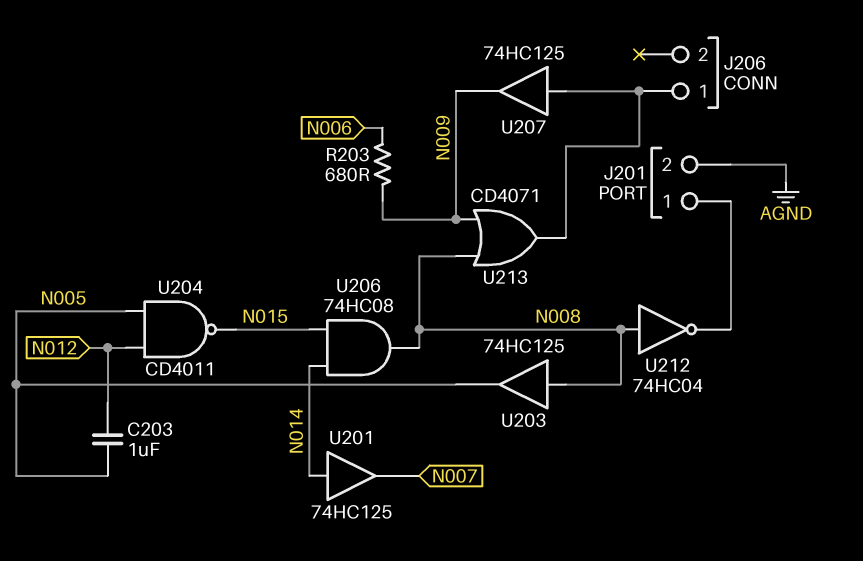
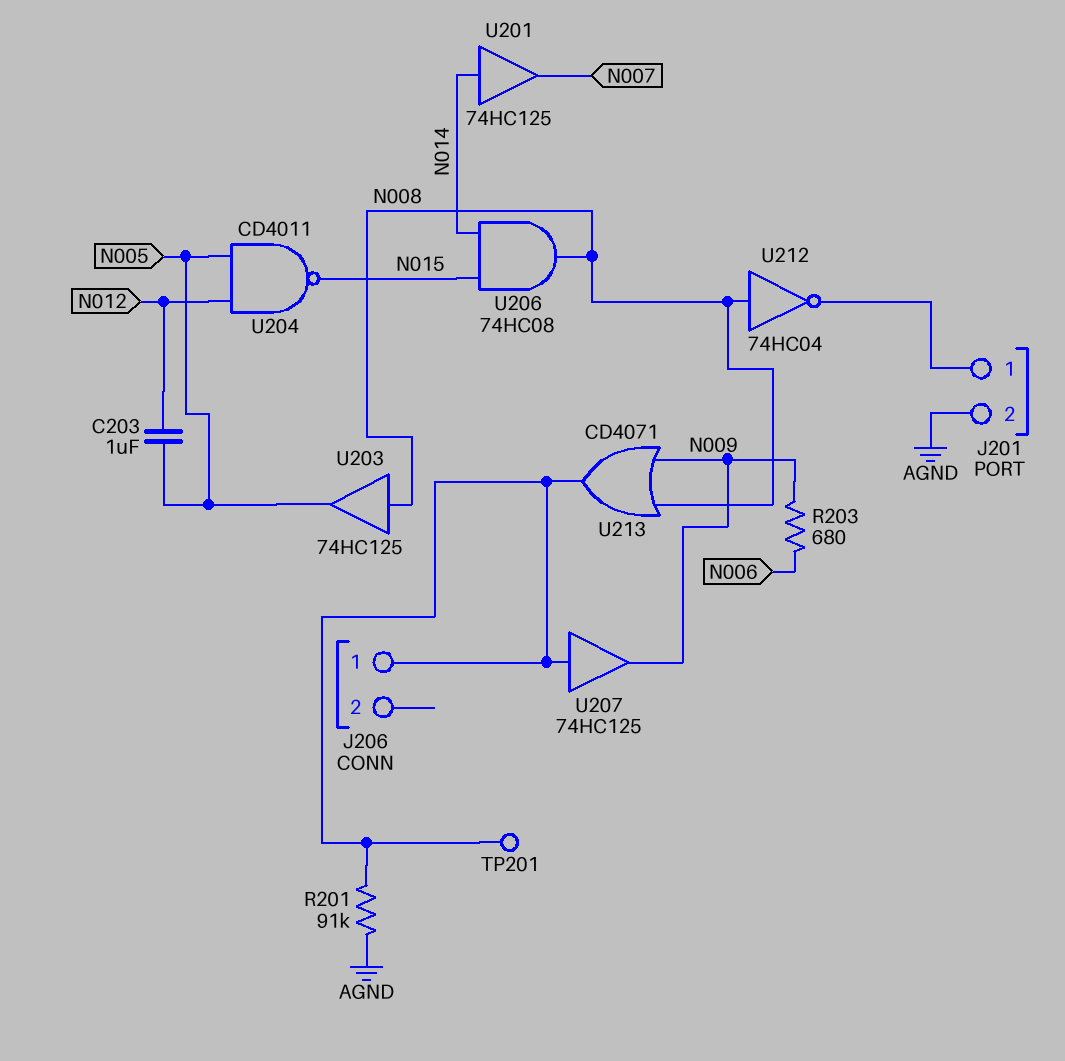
R201: none -> 91k (AGND, J206/1)
TP201: none -> test point (J206/1)

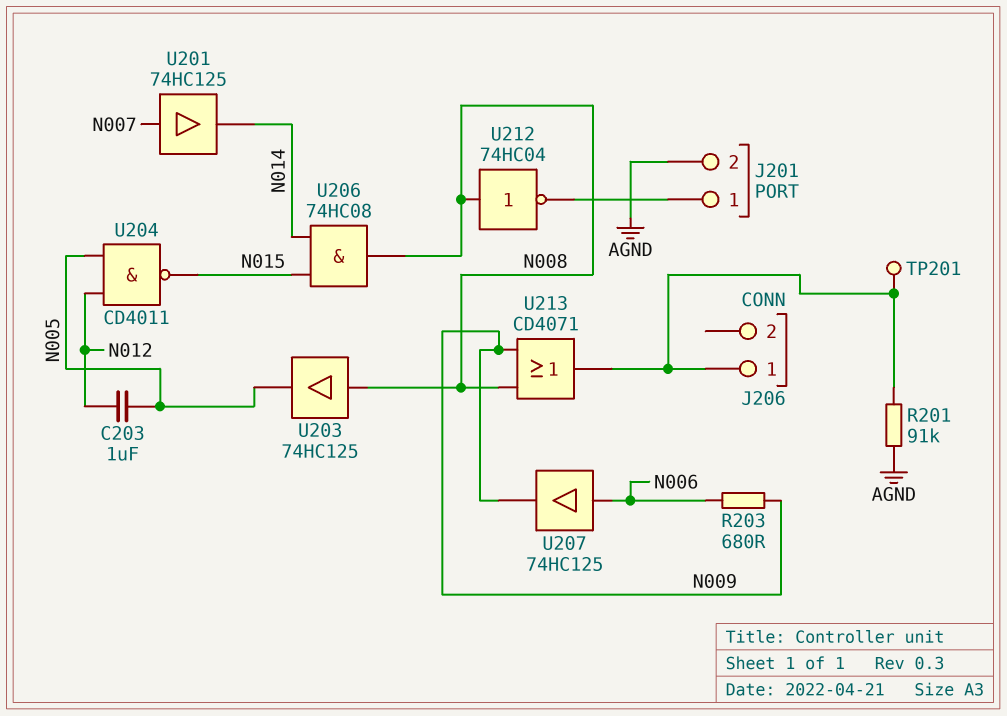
U201: buffer 74HC125 (in N014, out N007) -> buffer 74HC125 (in N007, out N014)
U207: buffer 74HC125 (in J206/1, out N009) -> buffer 74HC125 (in N006, out N009)

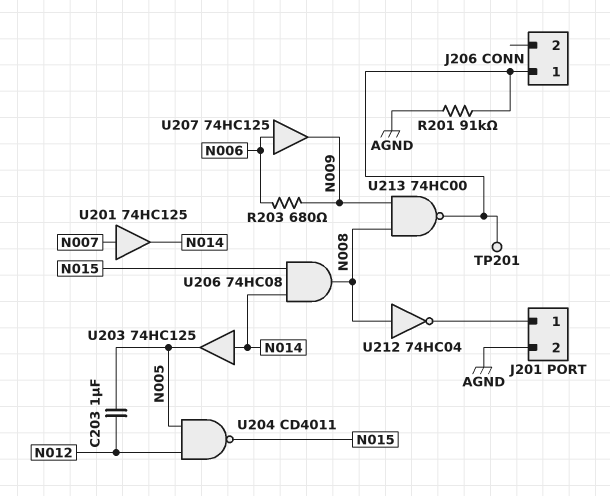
U203: buffer 74HC125 (in N008, out N005) -> buffer 74HC125 (in N014, out N005)
U213: OR CD4071 (in N008, in N009, out J206/1) -> NAND 74HC00 (in N008, in N009, out J206/1)

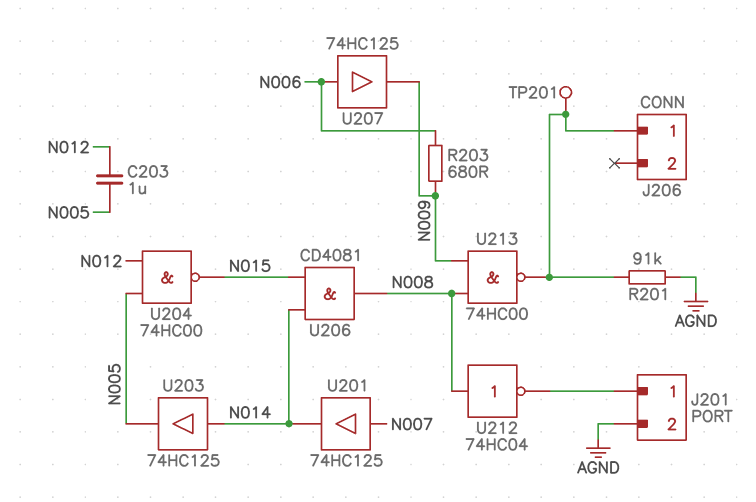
U204: NAND CD4011 (in N005, in N012, out N015) -> NAND 74HC00 (in N005, in N012, out N015)
U206: AND 74HC08 (in N014, in N015, out N008) -> AND CD4081 (in N014, in N015, out N008)

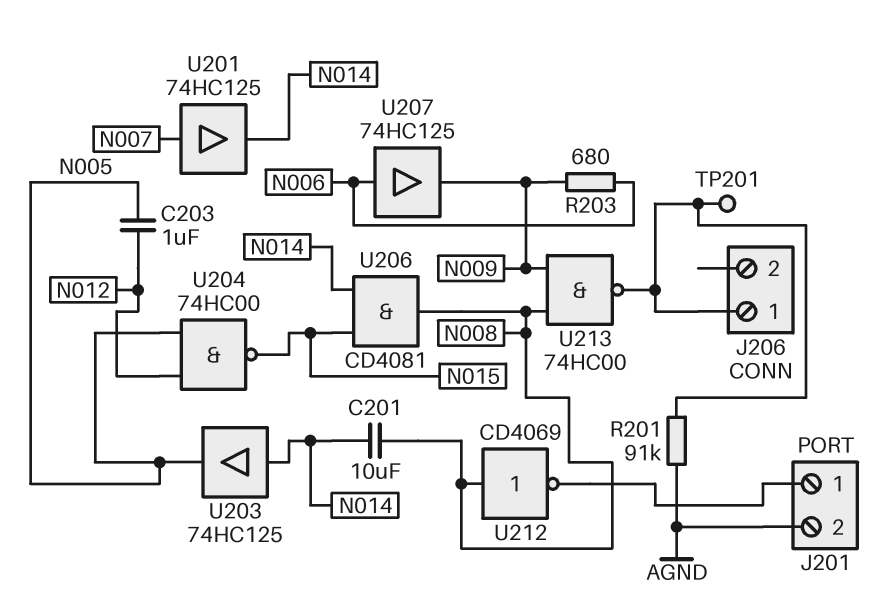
C201: none -> 10uF (N008, N014)
U212: NOT 74HC04 (in N008, out J201/1) -> NOT CD4069 (in N008, out J201/1)

